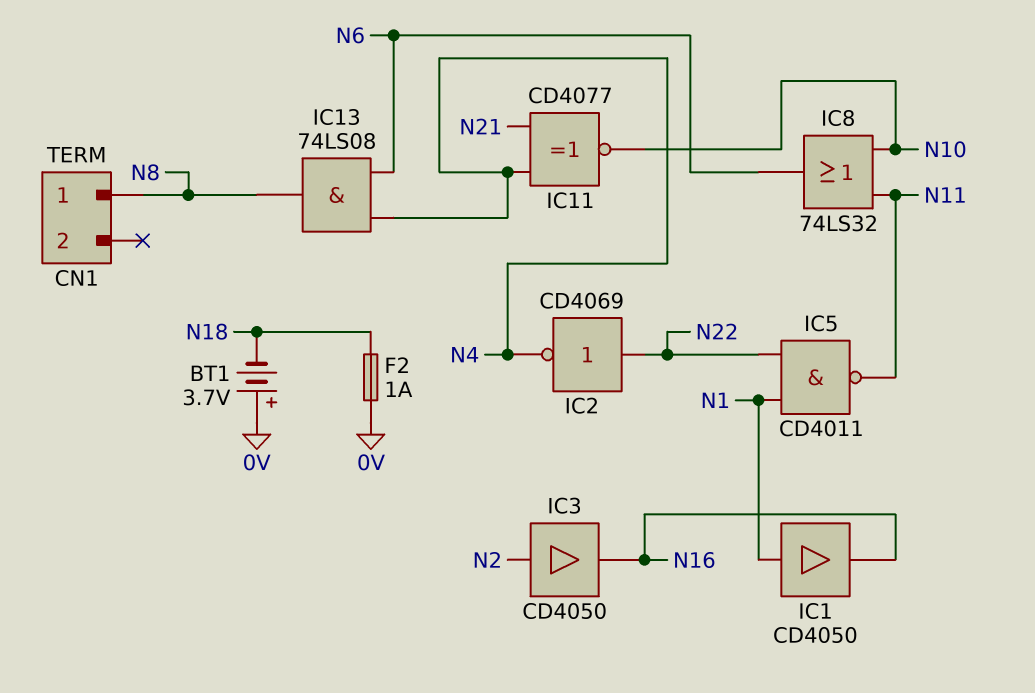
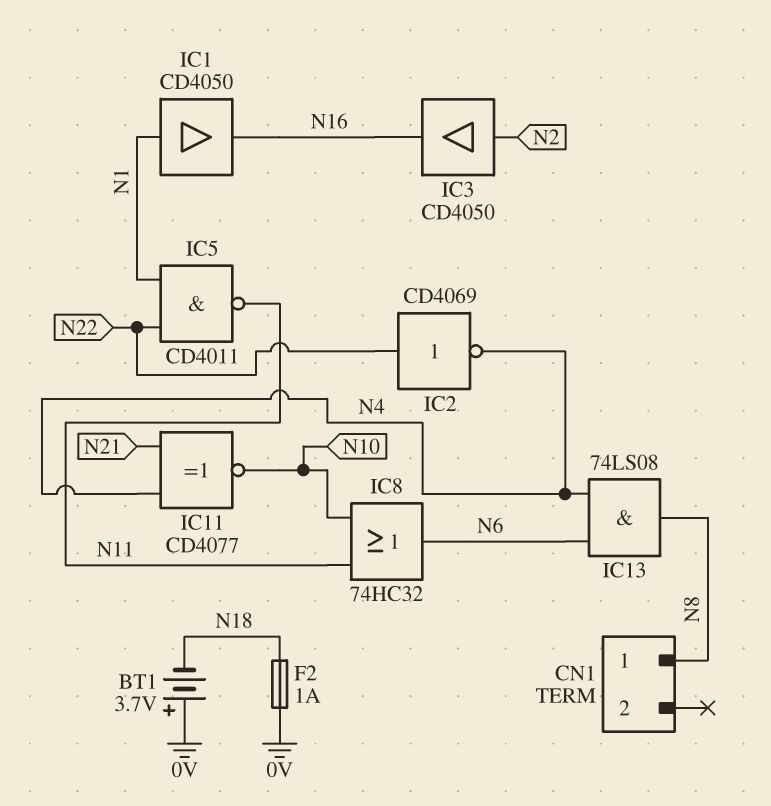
IC8: OR 74LS32 (in N10, in N11, out N6) -> OR 74HC32 (in N10, in N11, out N6)

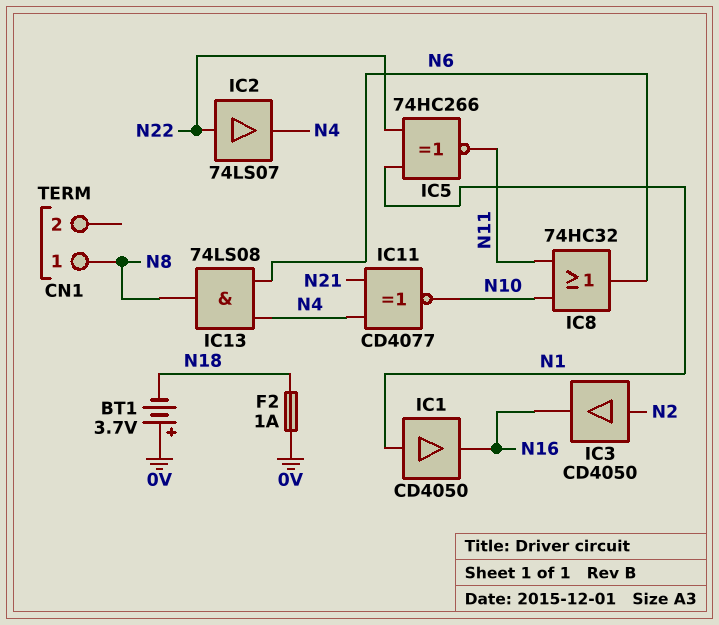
IC2: NOT CD4069 (in N22, out N4) -> buffer 74LS07 (in N22, out N4)
IC5: NAND CD4011 (in N1, in N22, out N11) -> XNOR 74HC266 (in N1, in N22, out N11)

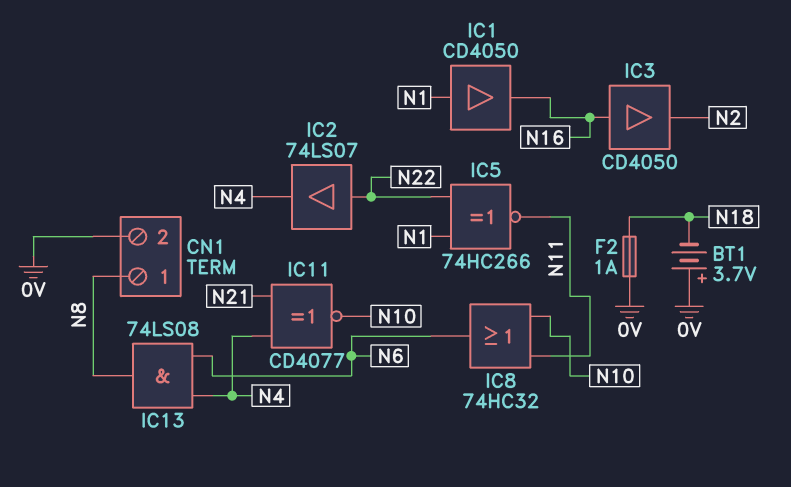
CN1 pin 2: none -> 0V
IC3: buffer CD4050 (in N2, out N16) -> buffer CD4050 (in N16, out N2)

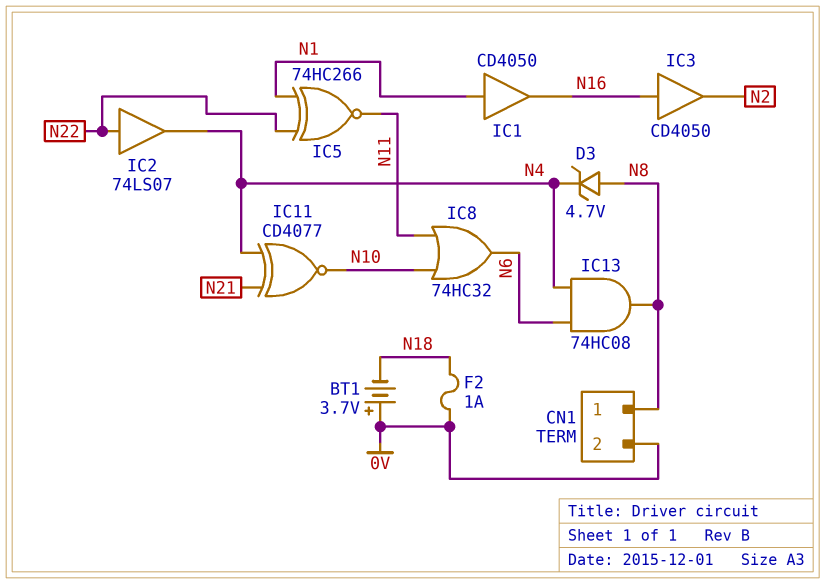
D3: none -> zener 4.7V (A N8, K N4)
IC13: AND 74LS08 (in N4, in N6, out N8) -> AND 74HC08 (in N4, in N6, out N8)

